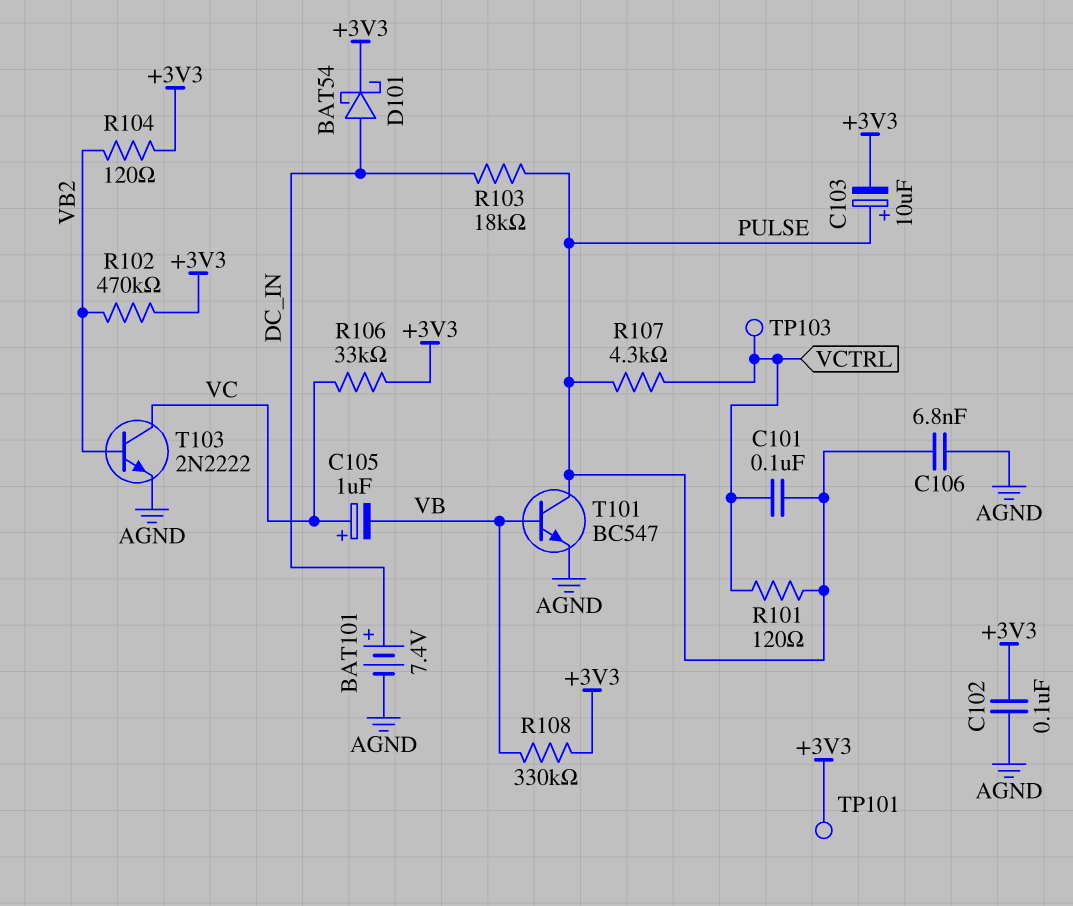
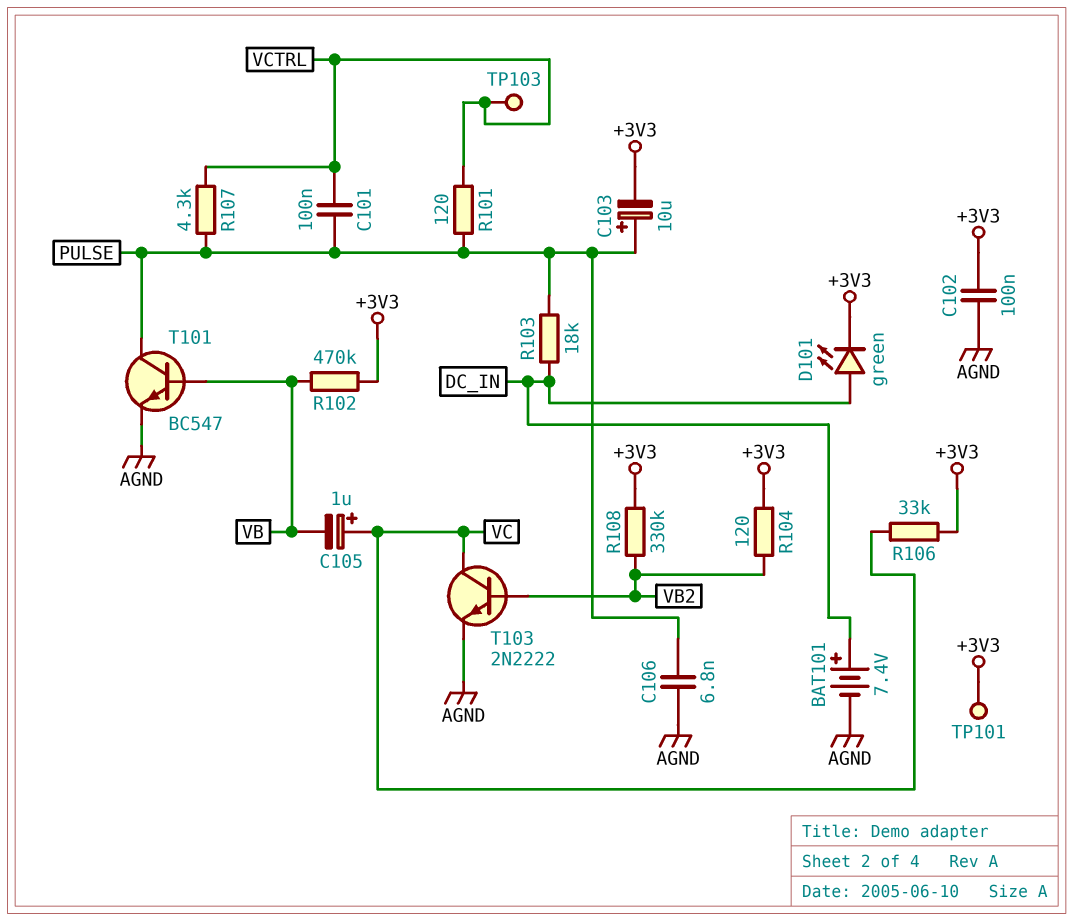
D101: schottky BAT54 (A DC_IN, K +3V3) -> LED green (A DC_IN, K +3V3)
R102: 470k (+3V3, VB2) -> 470k (+3V3, VB)
R108: 330k (+3V3, VB) -> 330k (+3V3, VB2)

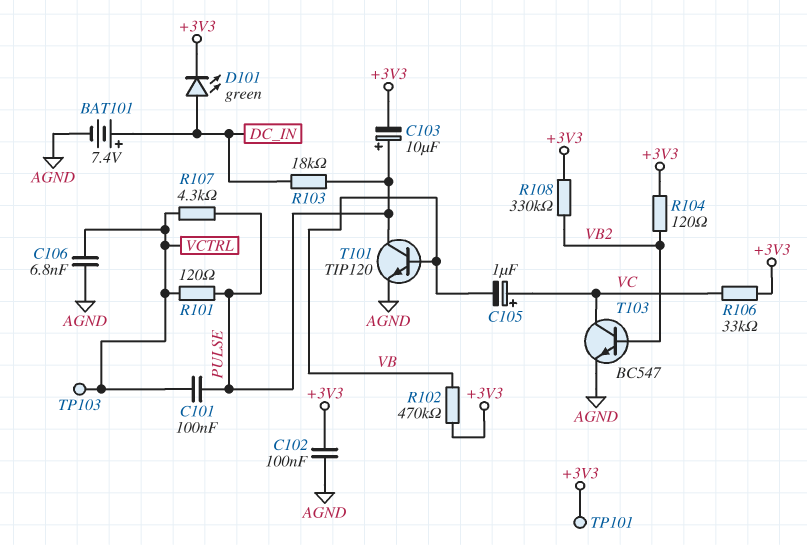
C106: 6.8nF (AGND, PULSE) -> 6.8nF (AGND, VCTRL)
T101: NPN BC547 (B VB, C PULSE, E AGND) -> NPN TIP120 (B VB, C PULSE, E AGND)
T103: NPN 2N2222 (B VB2, C VC, E AGND) -> NPN BC547 (B VB2, C VC, E AGND)

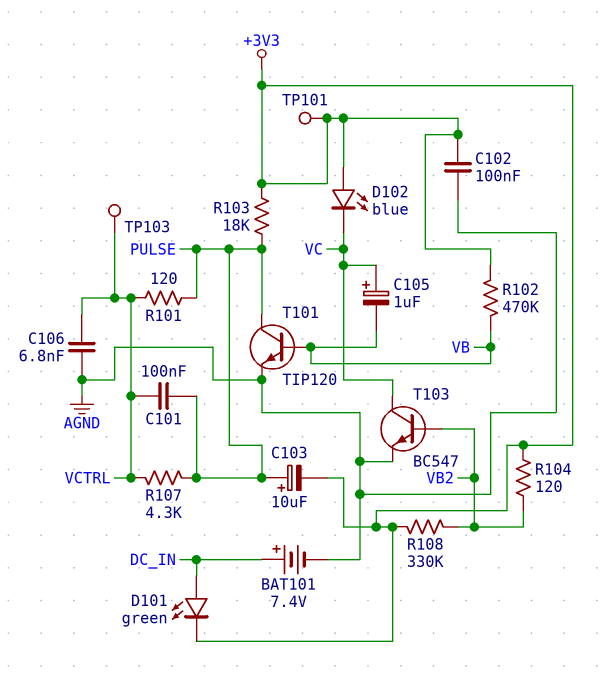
D102: none -> LED blue (A +3V3, K VC)
R103: 18k (DC_IN, PULSE) -> 18k (+3V3, PULSE)
R106: 33k (+3V3, VC) -> none

